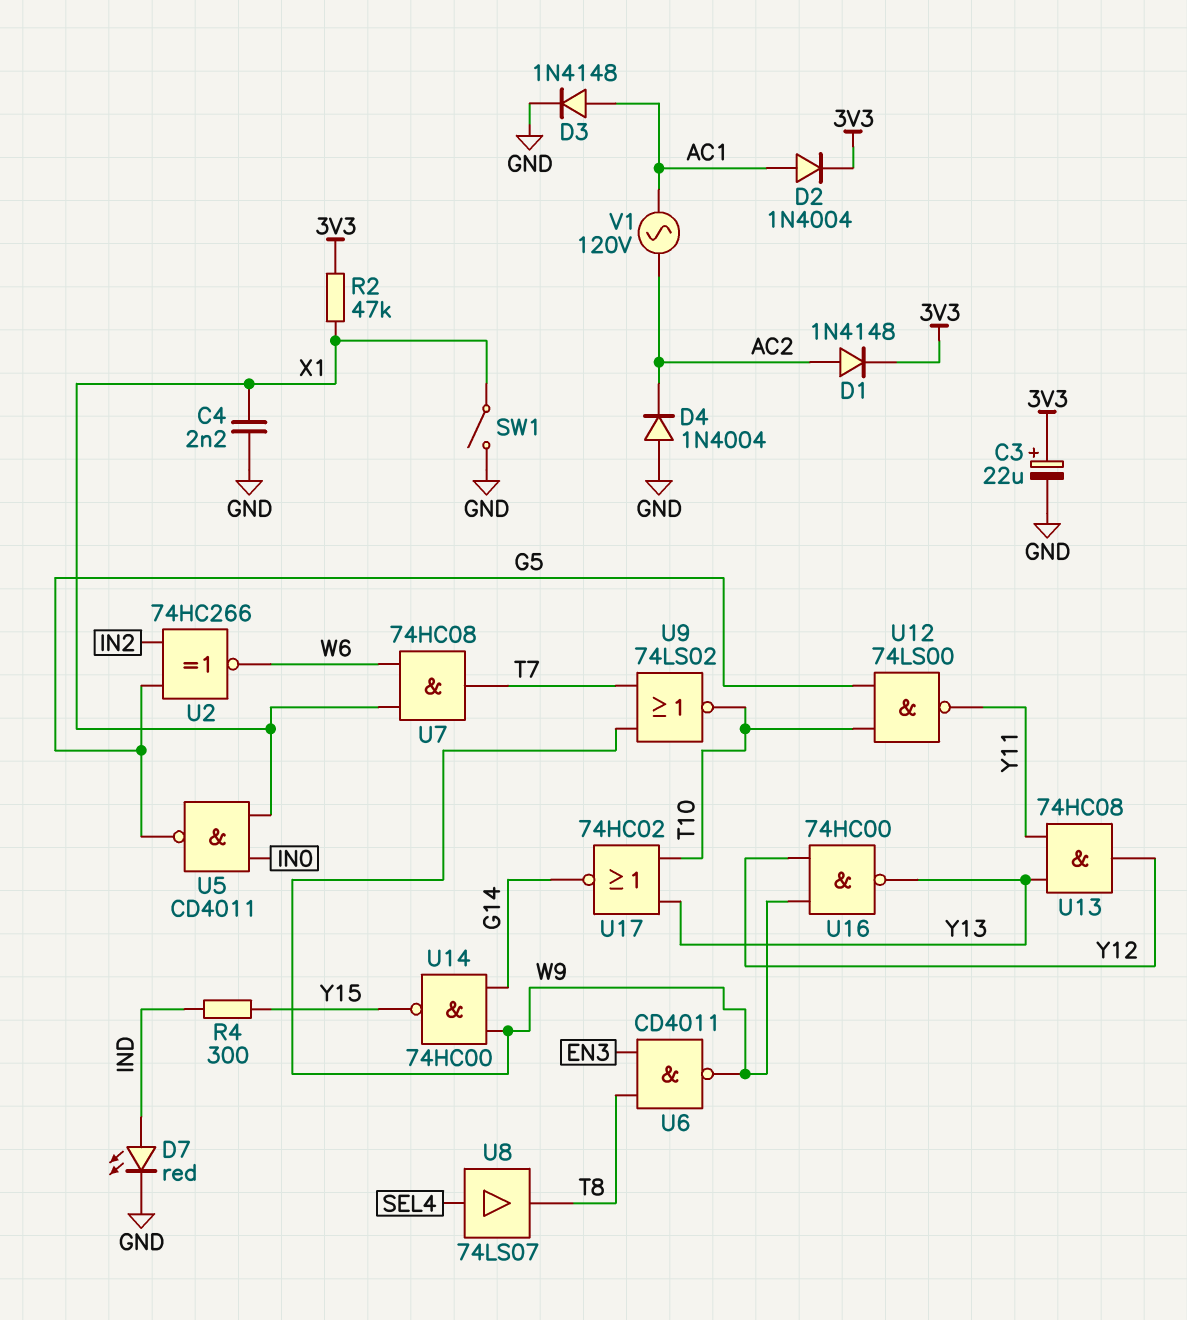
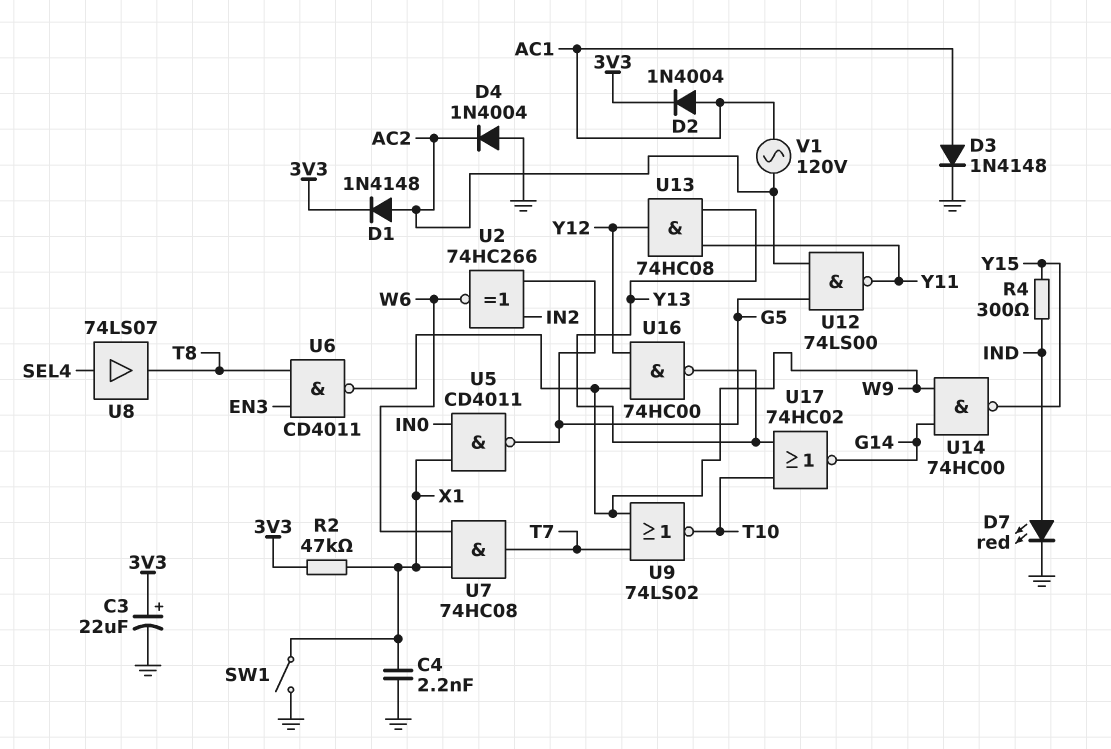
U12: NAND 74LS00 (in G5, in T10, out Y11) -> NAND 74LS00 (in AC2, in G5, out Y11)

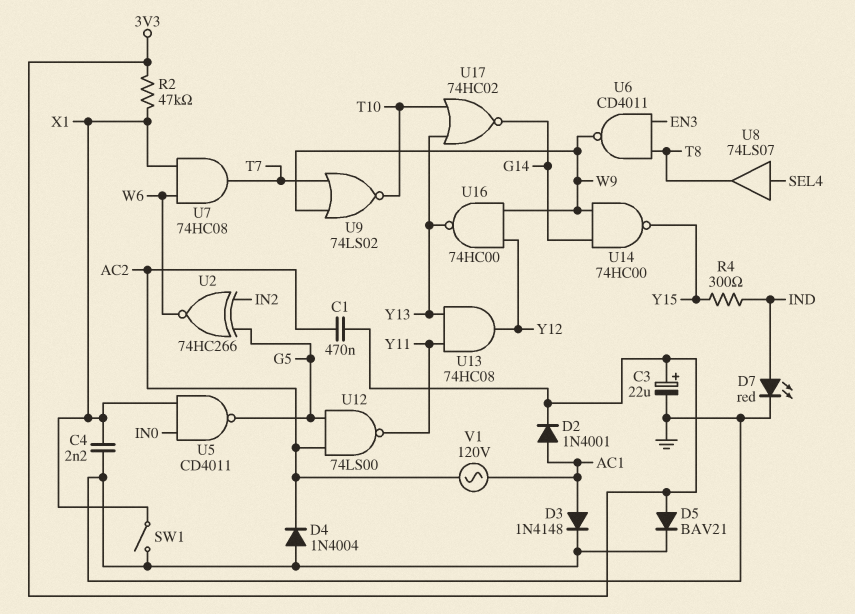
C1: none -> 470nF (3V3, AC2)
D1: diode 1N4148 (A AC2, K 3V3) -> none
D2: diode 1N4004 (A AC1, K 3V3) -> diode 1N4001 (A AC1, K 3V3)
D5: none -> diode BAV21 (A 3V3, K GND)

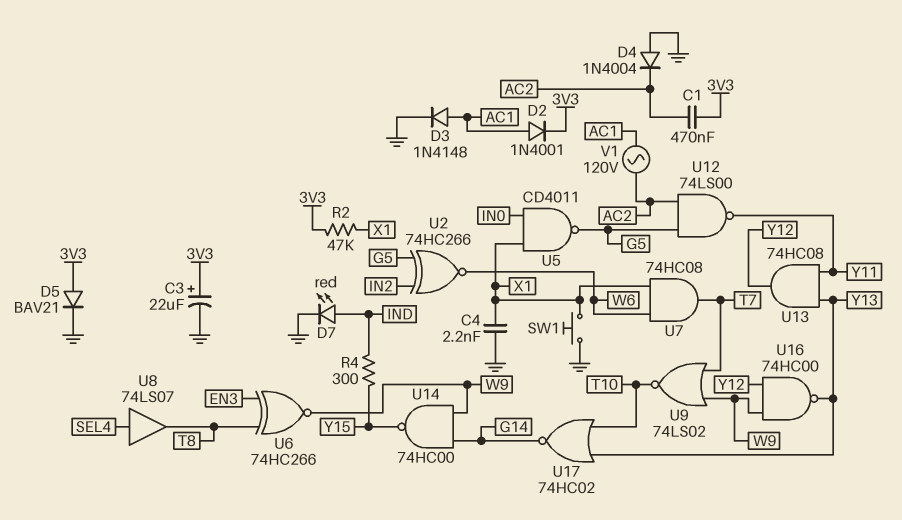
SW1: switch (GND, X1) -> button (GND, X1)
U6: NAND CD4011 (in EN3, in T8, out W9) -> XNOR 74HC266 (in EN3, in T8, out W9)

